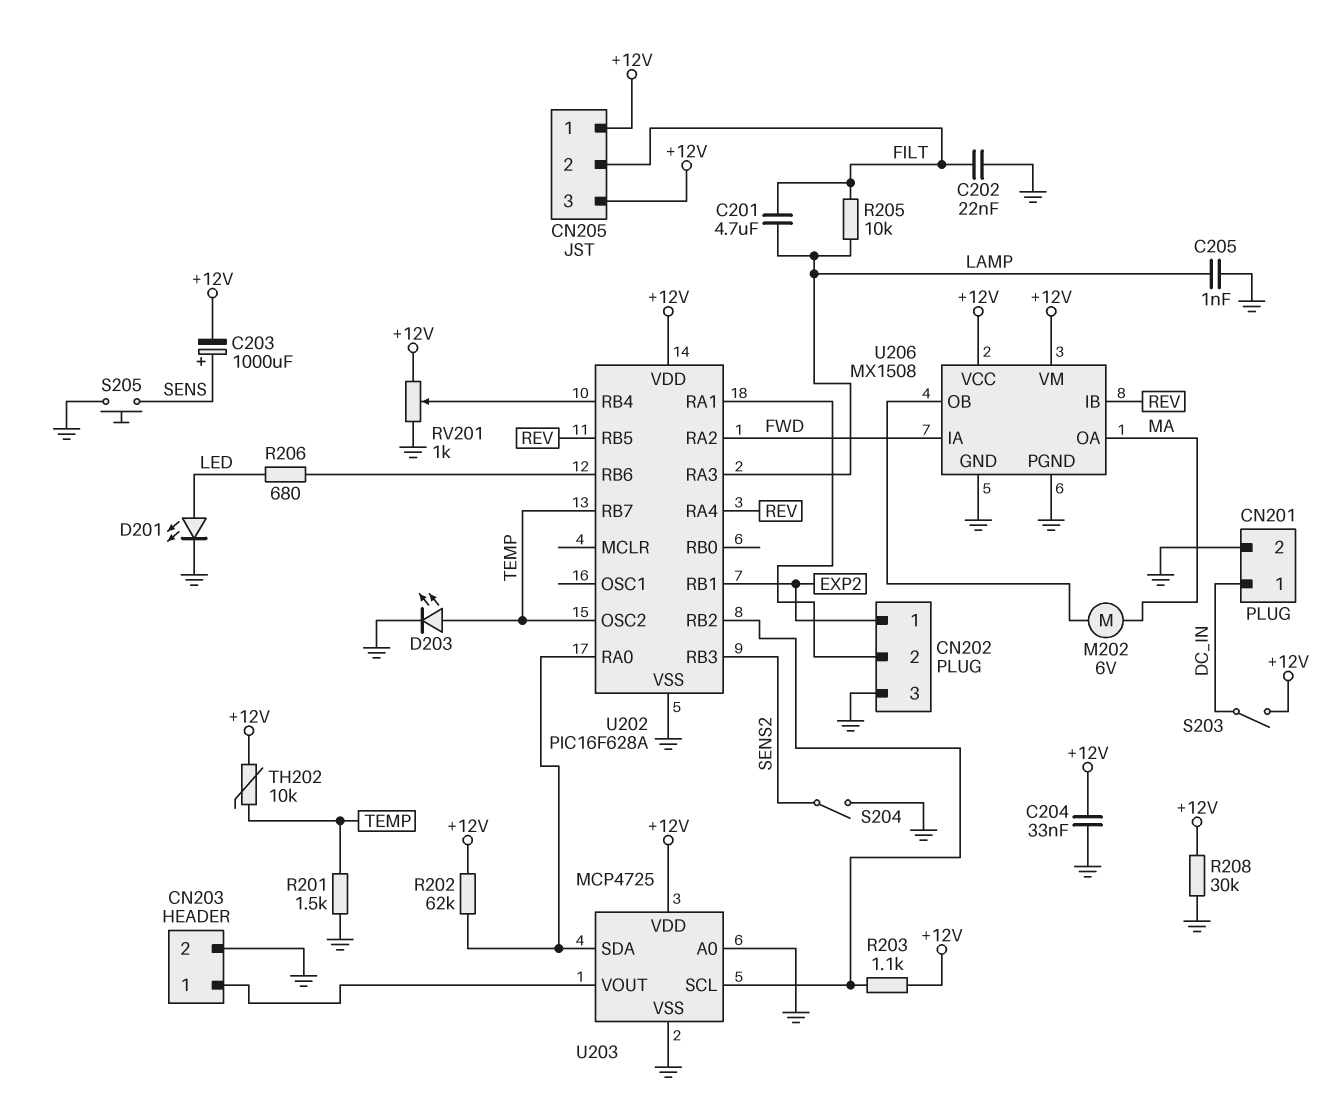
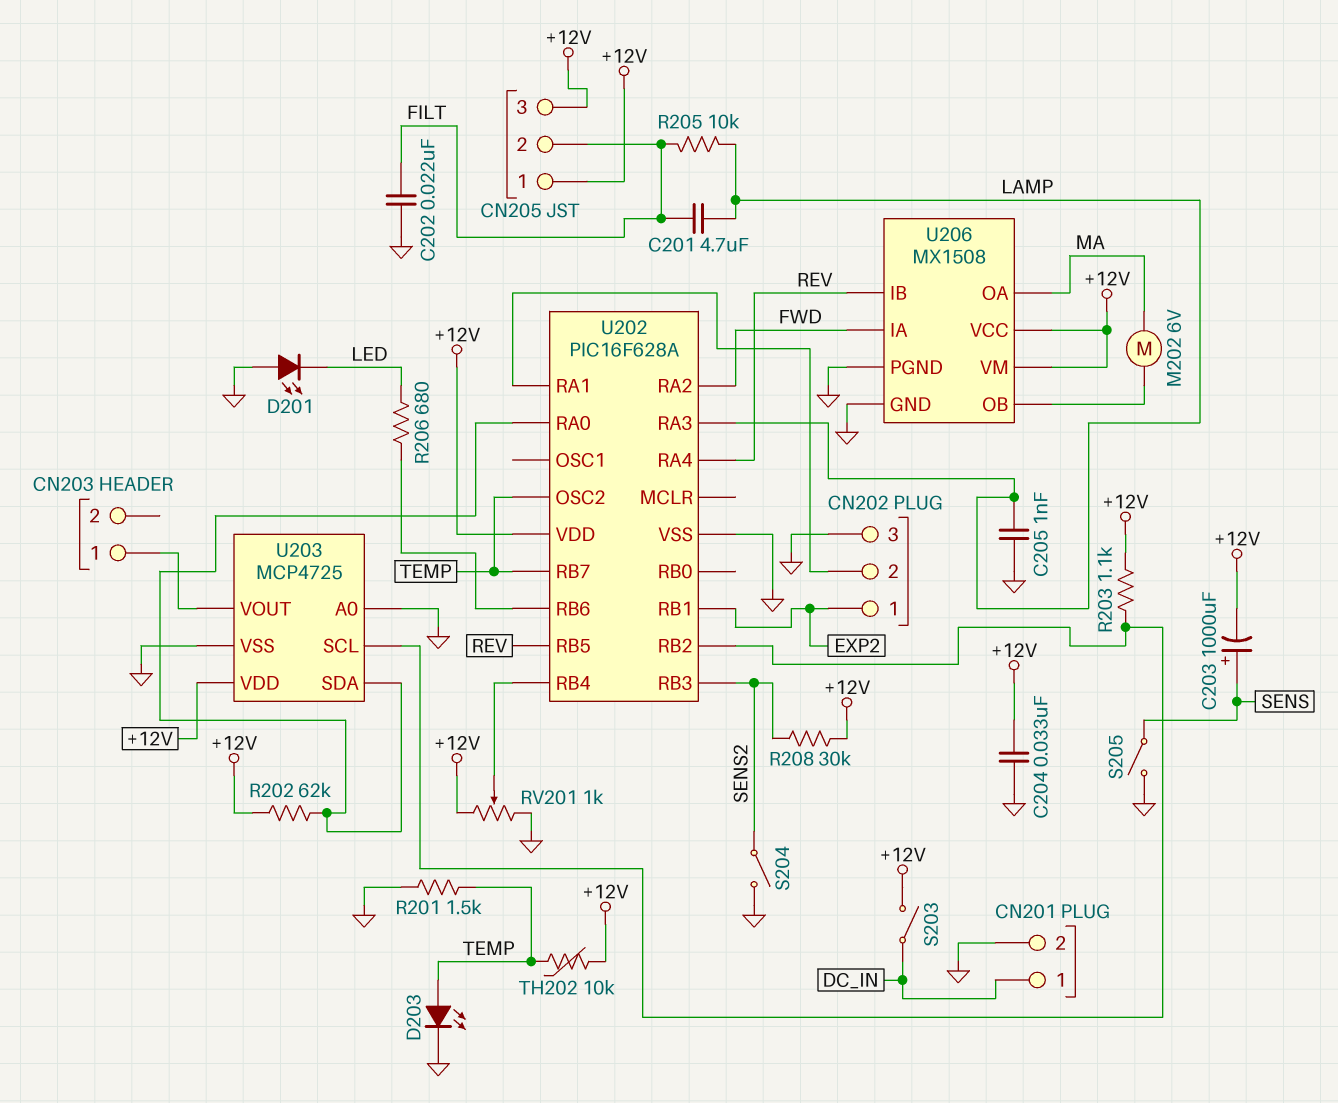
CN203 pin 2: GND -> none
D201: LED (A LED, K GND) -> LED (A GND, K LED)
R208: 30k (+12V, GND) -> 30k (+12V, SENS2)
S205: button (GND, SENS) -> switch (GND, SENS)

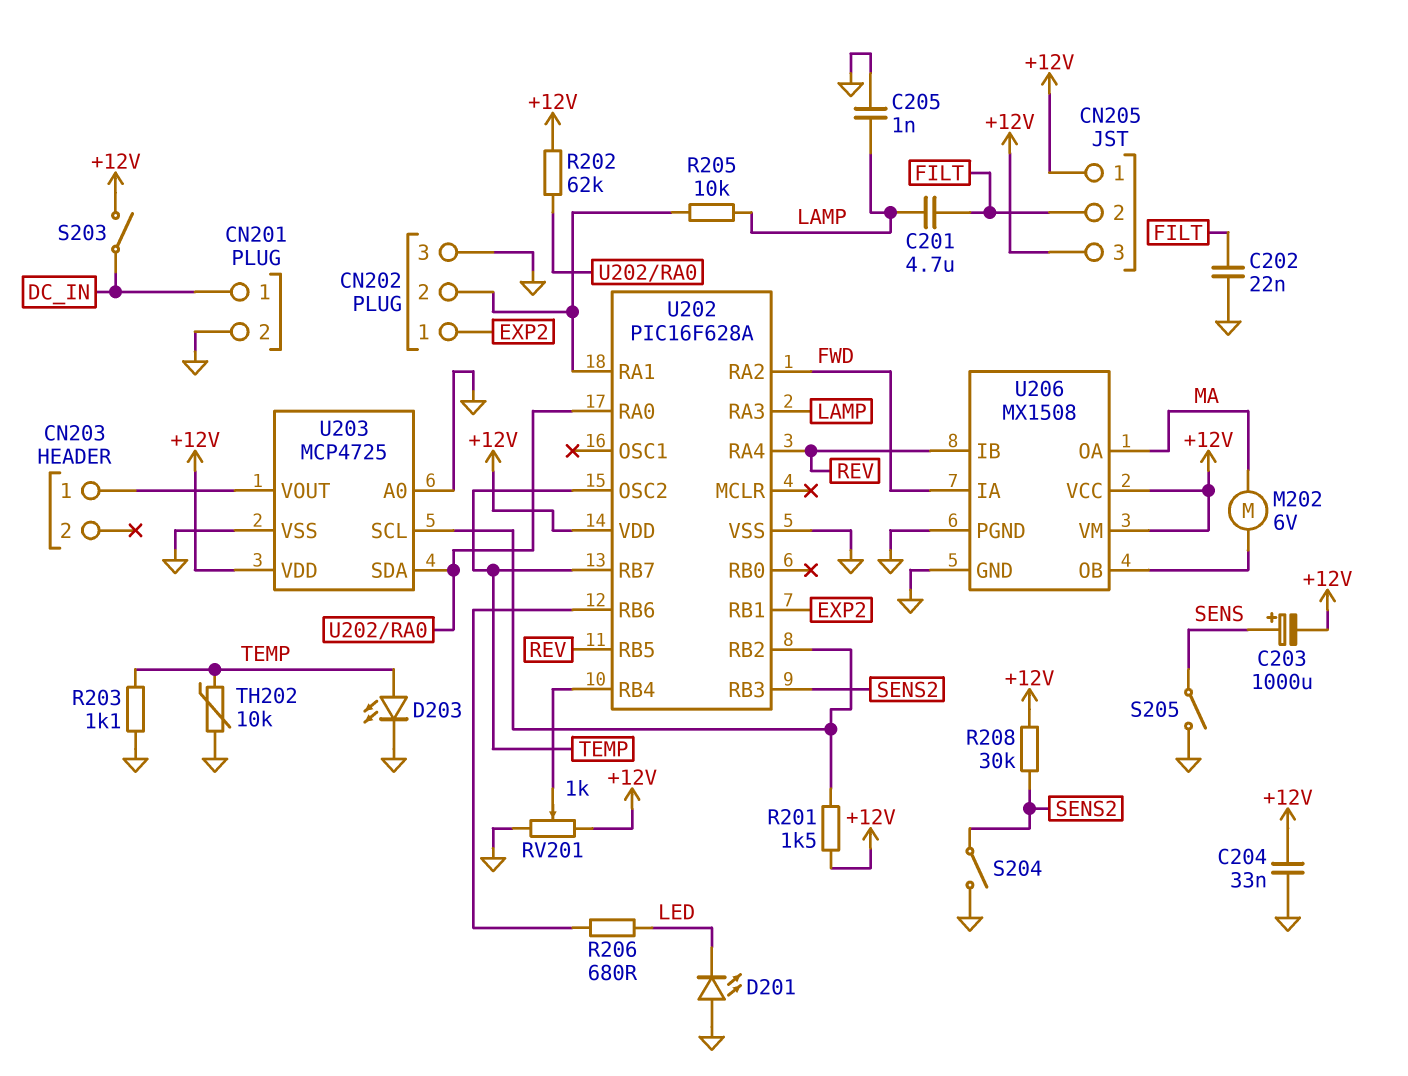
R201: 1.5k (GND, TEMP) -> 1.5k (+12V, U202/RB2)
R203: 1.1k (+12V, U202/RB2) -> 1.1k (GND, TEMP)
R205: 10k (FILT, LAMP) -> 10k (CN202/2, LAMP)
TH202: 10k (+12V, TEMP) -> 10k (GND, TEMP)

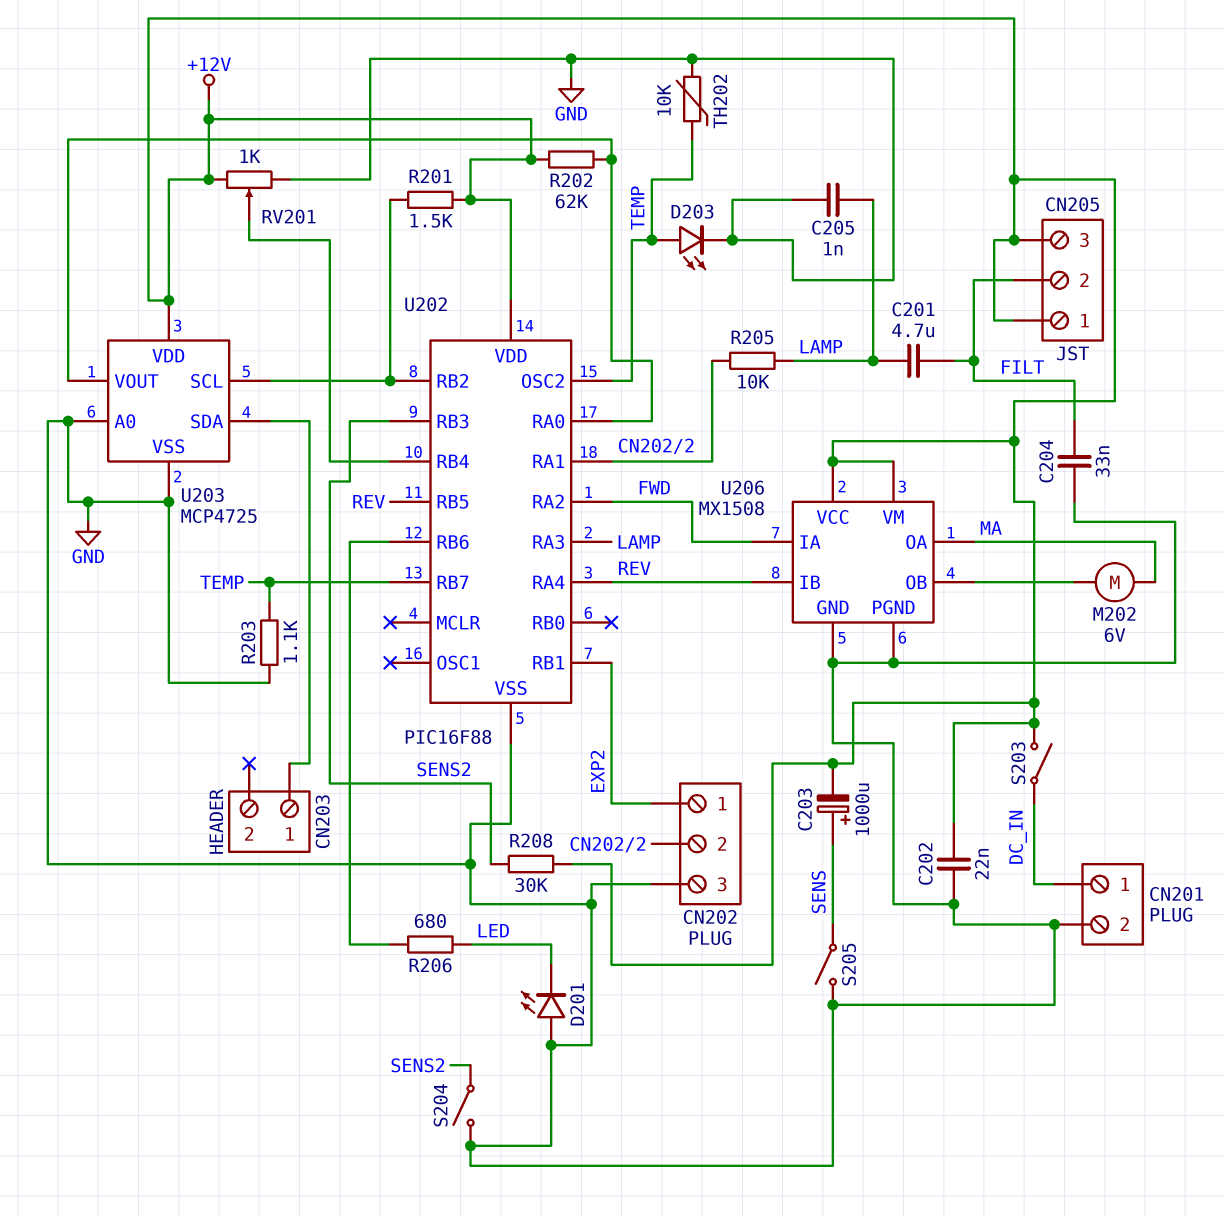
C202: 22nF (FILT, GND) -> 22nF (+12V, GND)
C204: 33nF (+12V, GND) -> 33nF (FILT, GND)
U202: PIC16F628A -> PIC16F88
U203 pin SDA: U202/RA0 -> CN203/1
U203 pin VOUT: CN203/1 -> U202/RA0

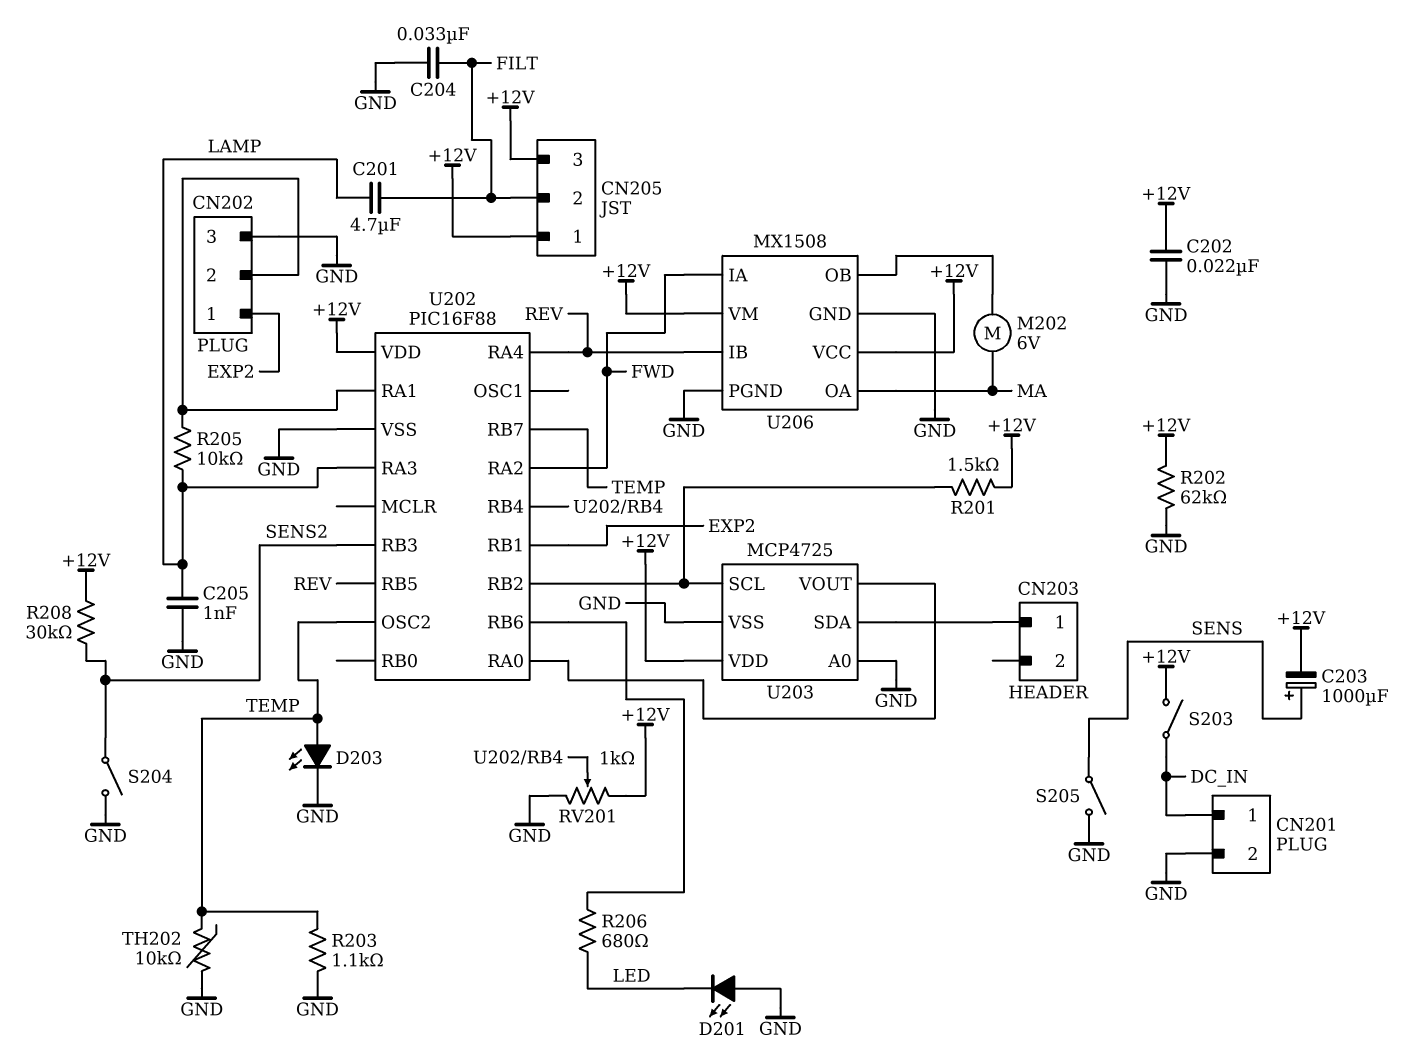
R202: 62k (+12V, U202/RA0) -> 62k (+12V, GND)

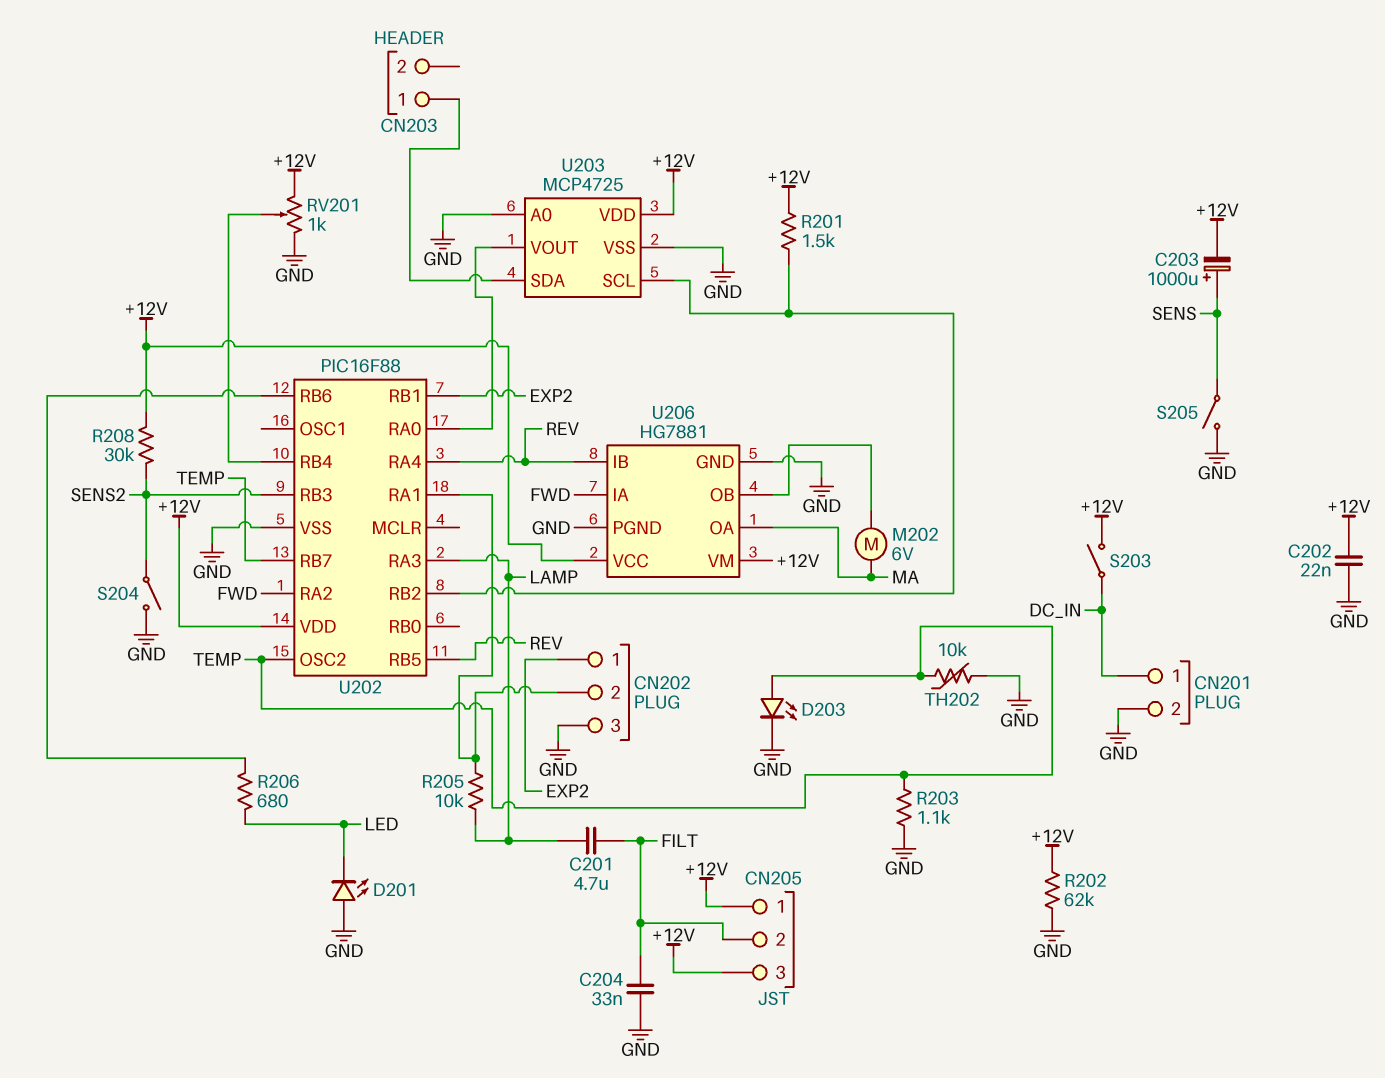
C205: 1nF (GND, LAMP) -> none
U206: MX1508 -> HG7881

